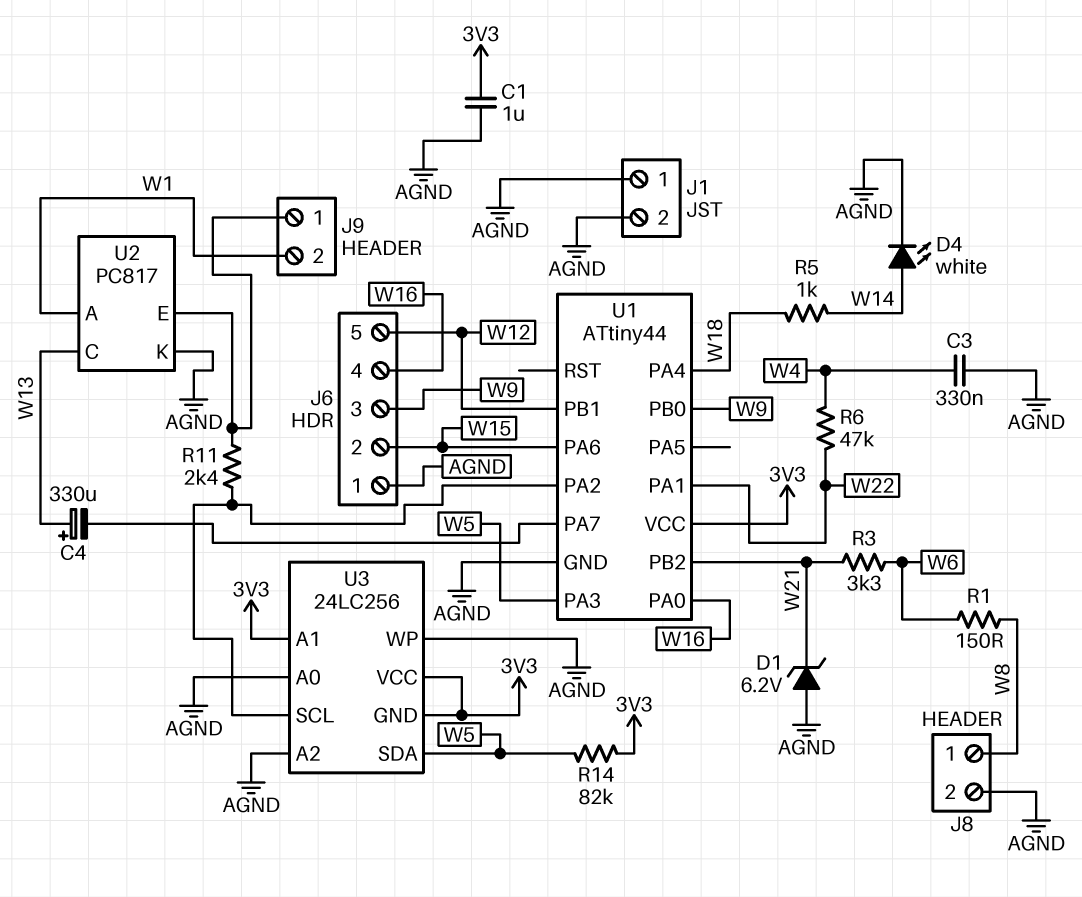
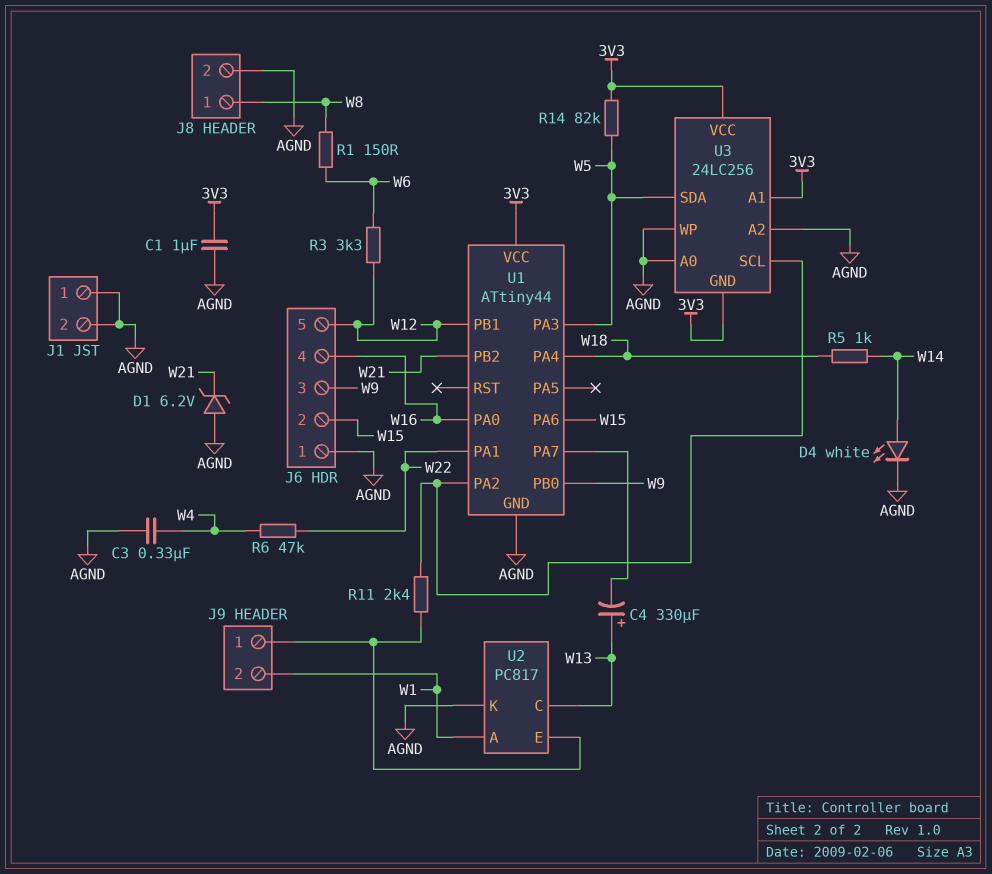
R3: 3.3k (W6, W21) -> 3.3k (W6, W12)

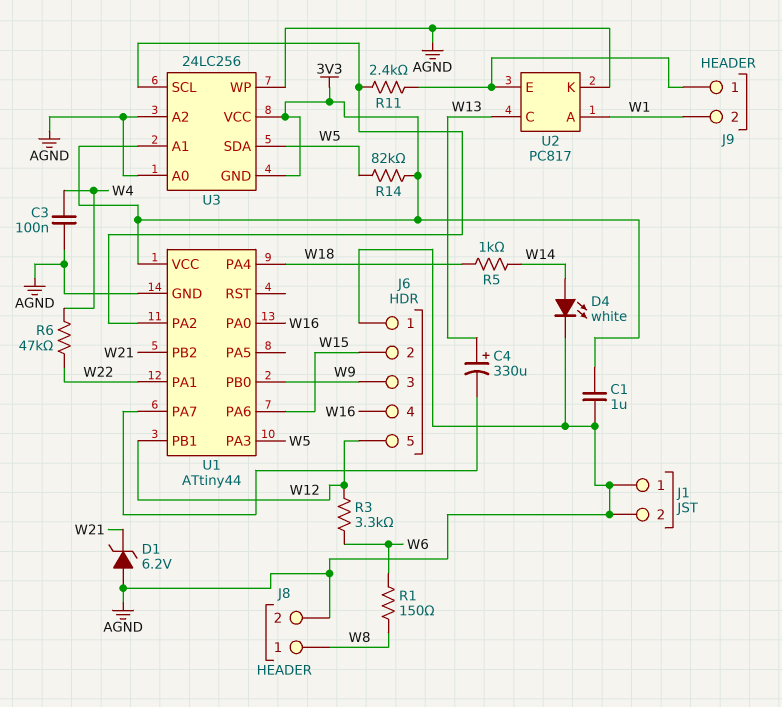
C3: 330nF (AGND, W4) -> 100nF (AGND, W4)

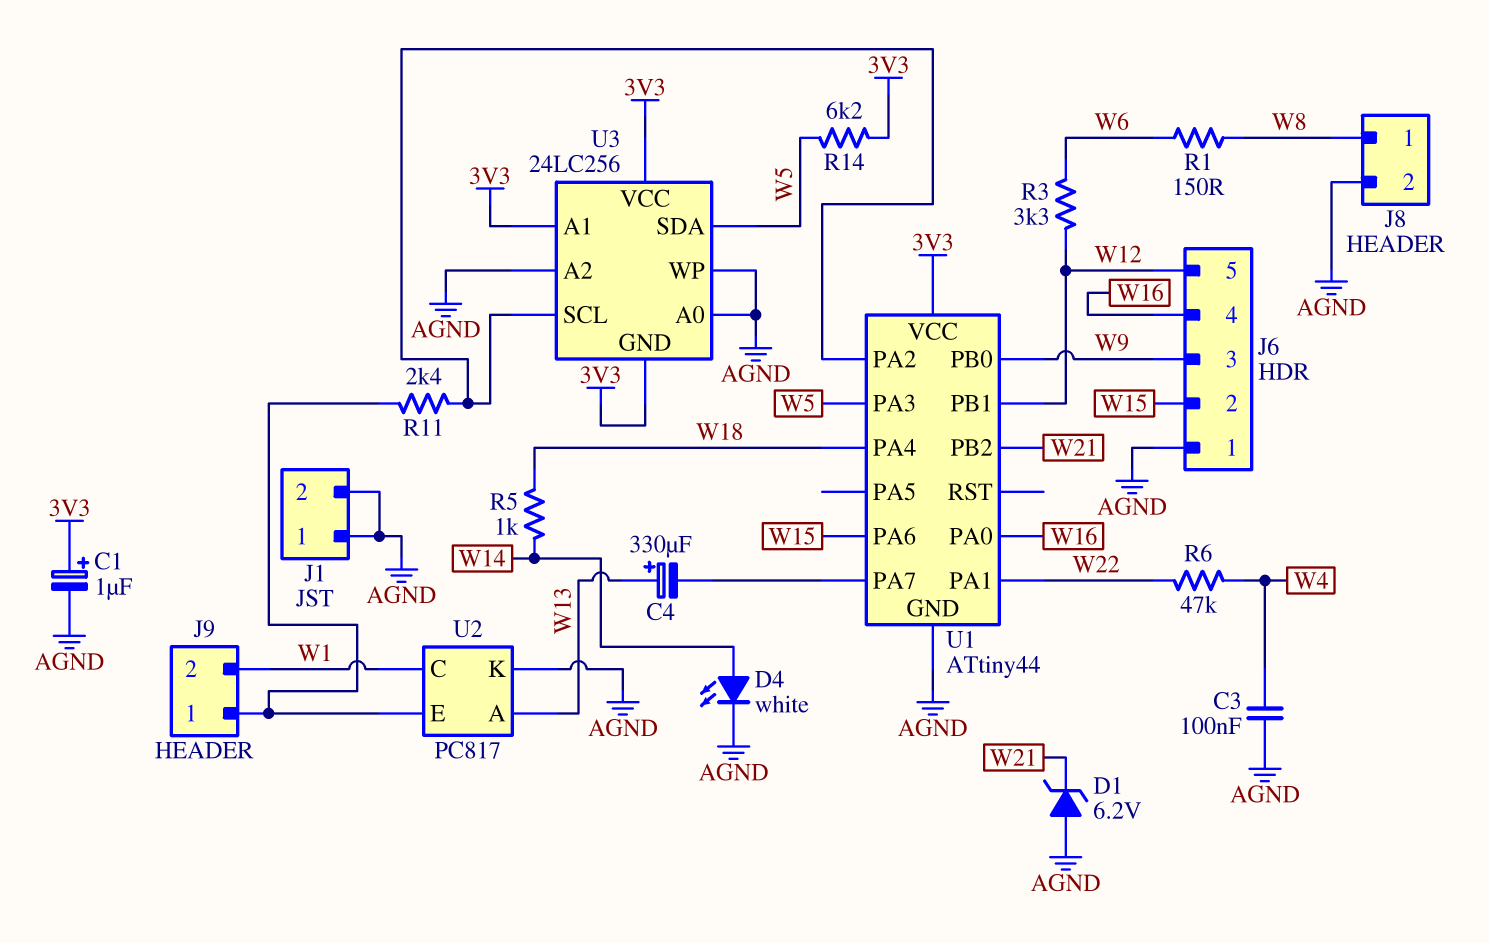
C1: 1uF (3V3, AGND) -> 1uF (plus 3V3, minus AGND)
R14: 82k (3V3, W5) -> 6.2k (3V3, W5)
U2 pin A: W1 -> W13
U2 pin C: W13 -> W1

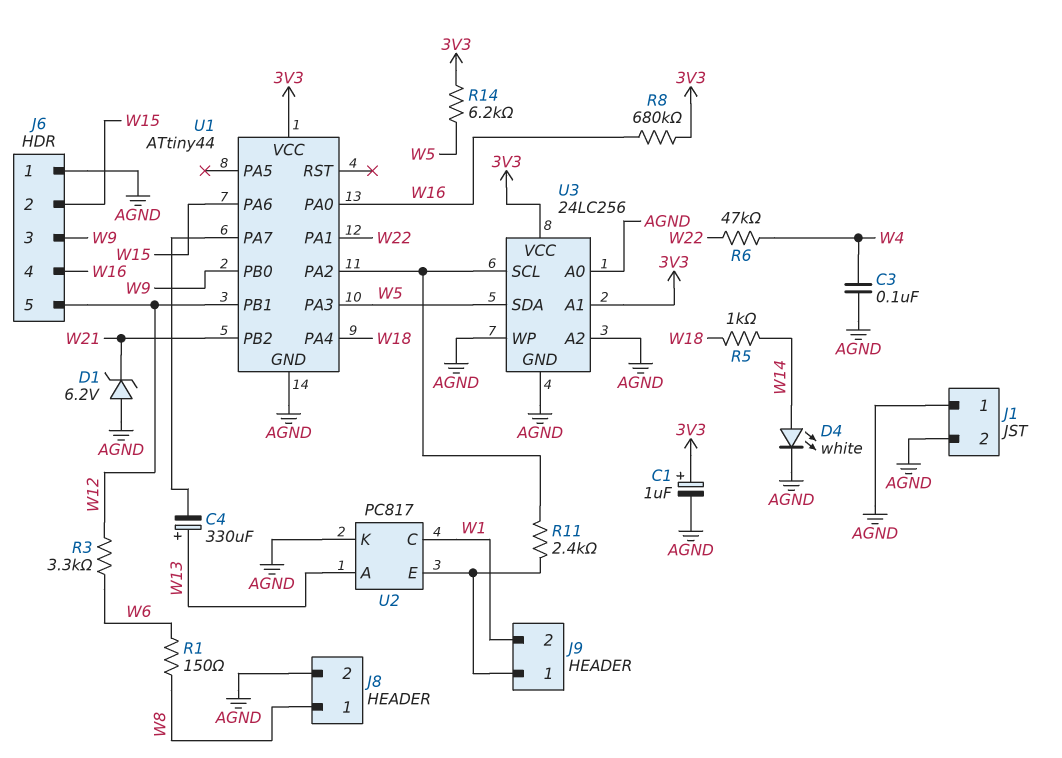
R8: none -> 680k (3V3, W16)
U3 pin GND: 3V3 -> AGND

